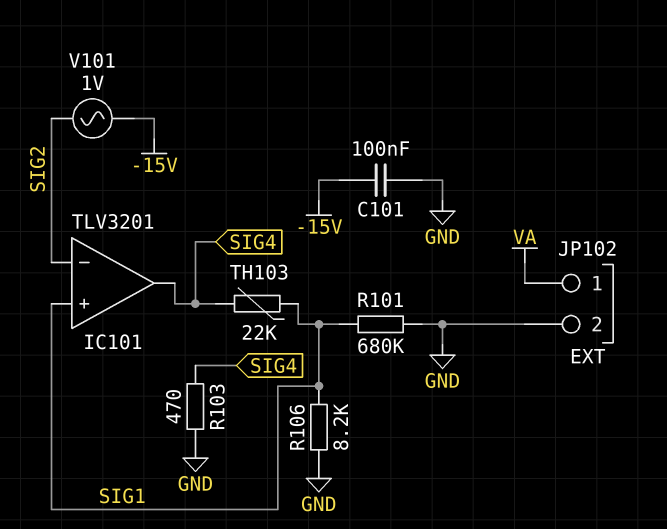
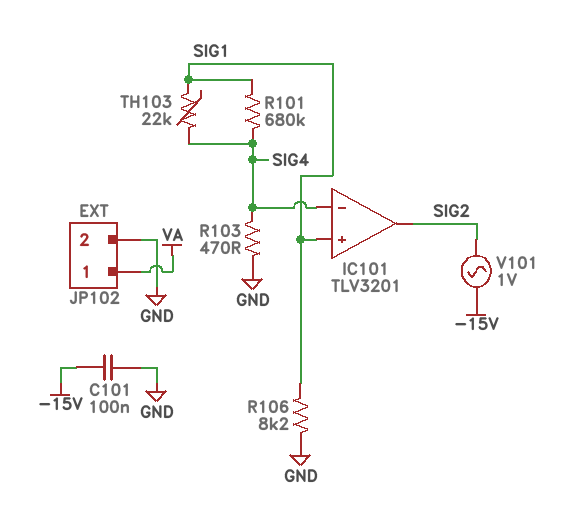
IC101 pin in-: SIG2 -> SIG4
IC101 pin out: SIG4 -> SIG2
R101: 680k (GND, SIG1) -> 680k (SIG1, SIG4)

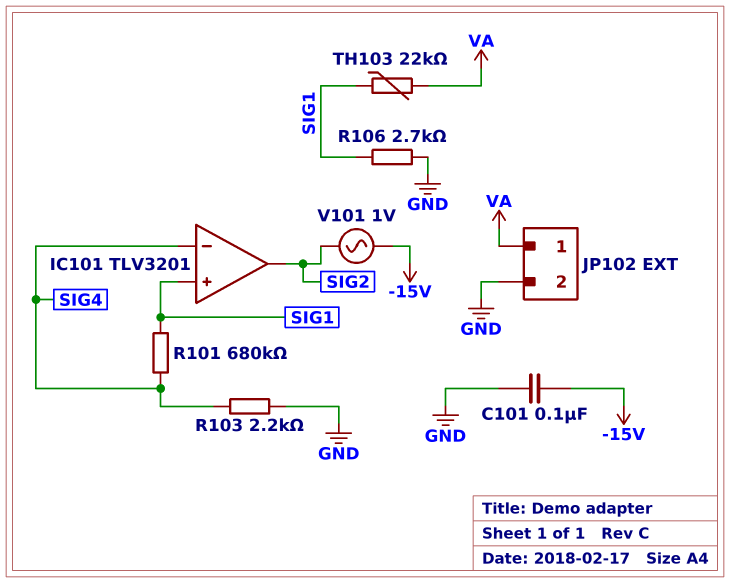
R103: 470 (GND, SIG4) -> 2.2k (GND, SIG4)
R106: 8.2k (GND, SIG1) -> 2.7k (GND, SIG1)
TH103: 22k (SIG1, SIG4) -> 22k (SIG1, VA)

